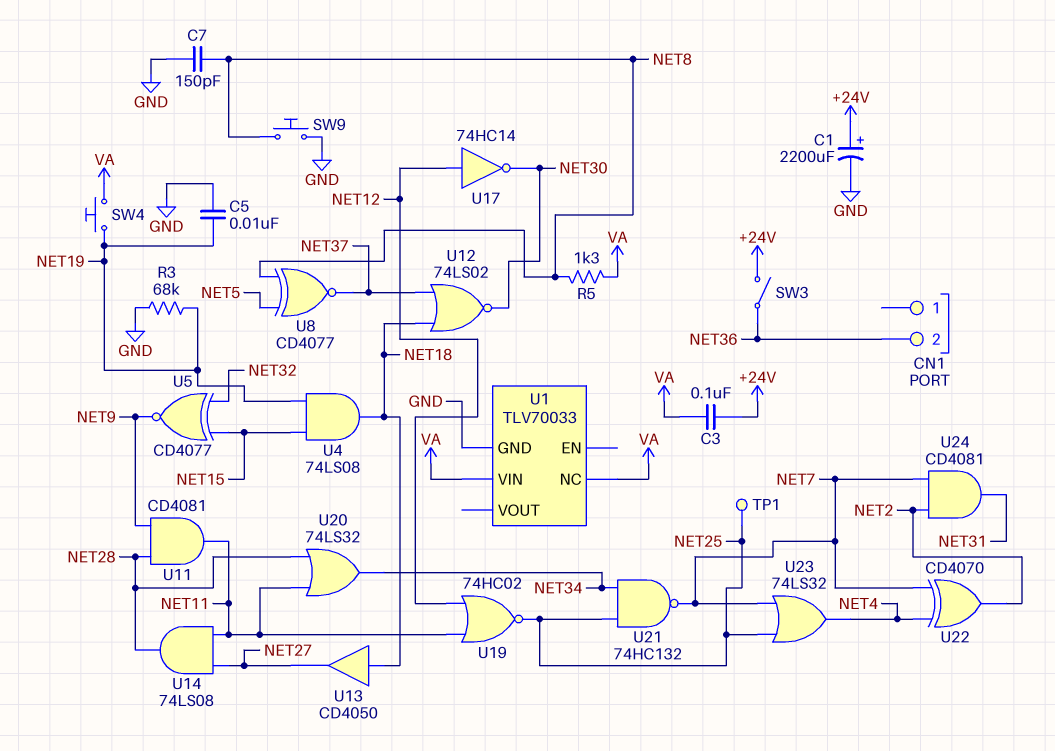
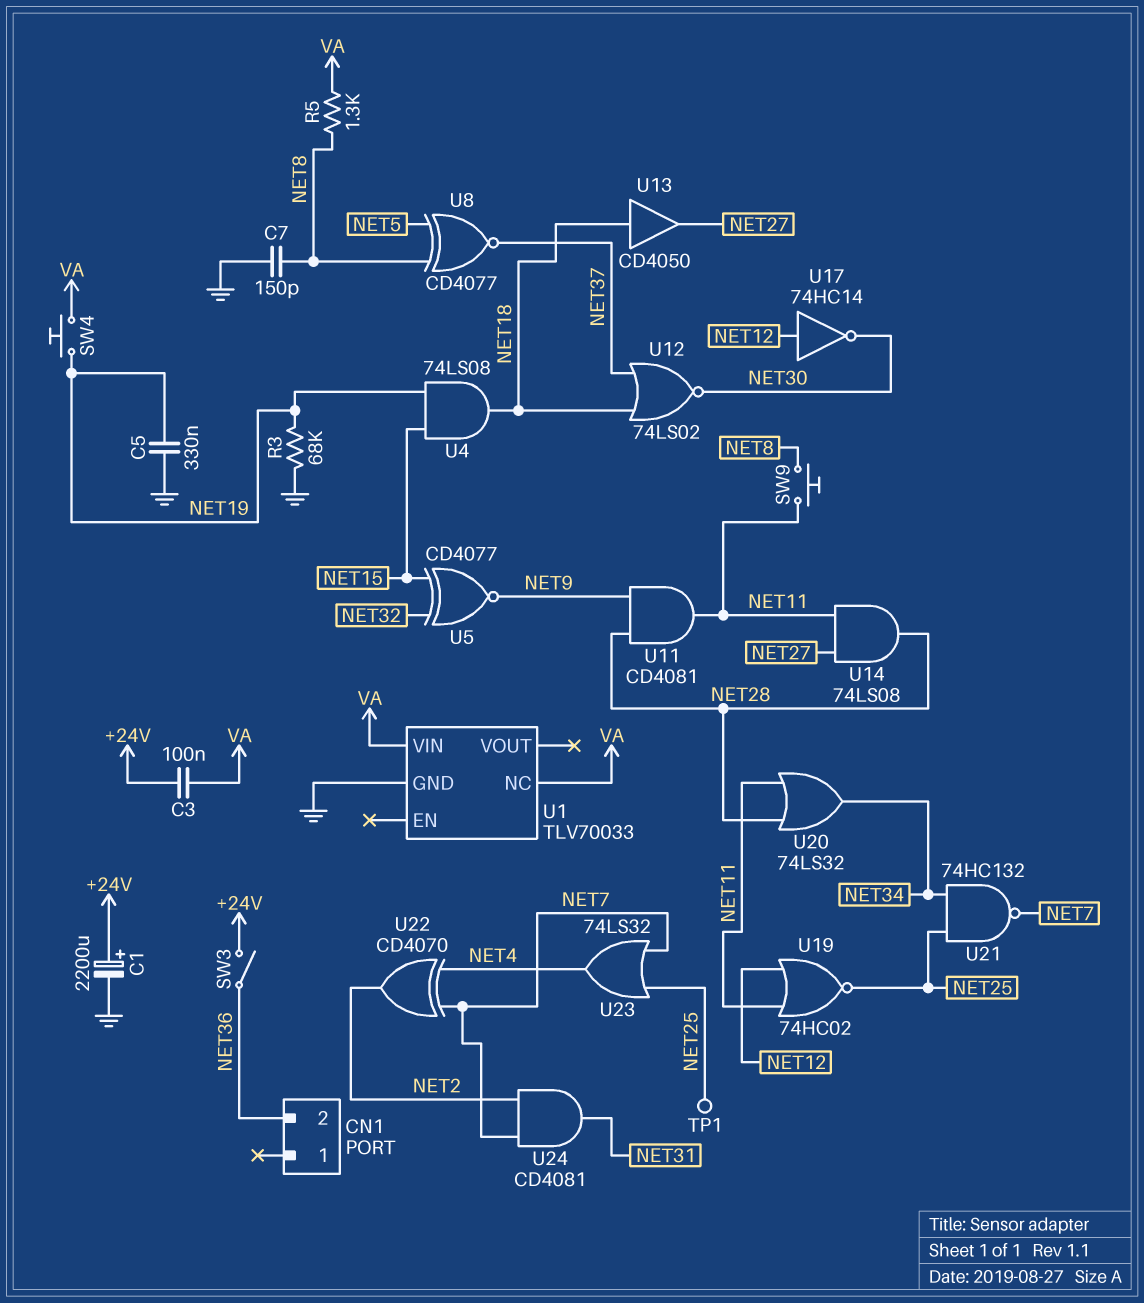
C5: 10nF (GND, NET19) -> 330nF (GND, NET19)
SW9: button (GND, NET8) -> button (NET8, NET11)

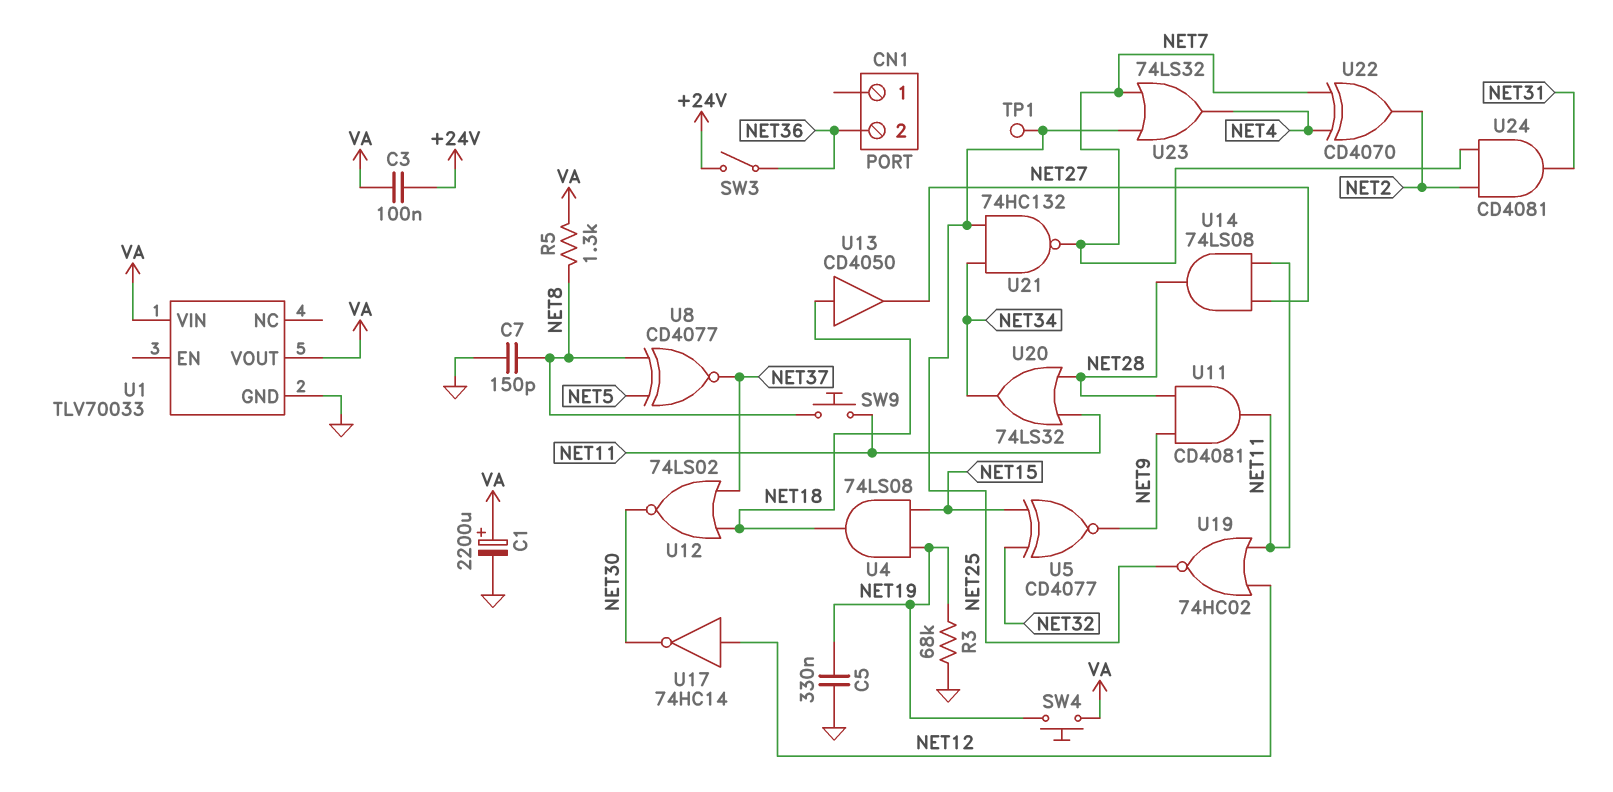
C1: 2200uF (plus +24V, minus GND) -> 2200uF (plus VA, minus GND)
U1 pin NC: VA -> none
U1 pin VOUT: none -> VA

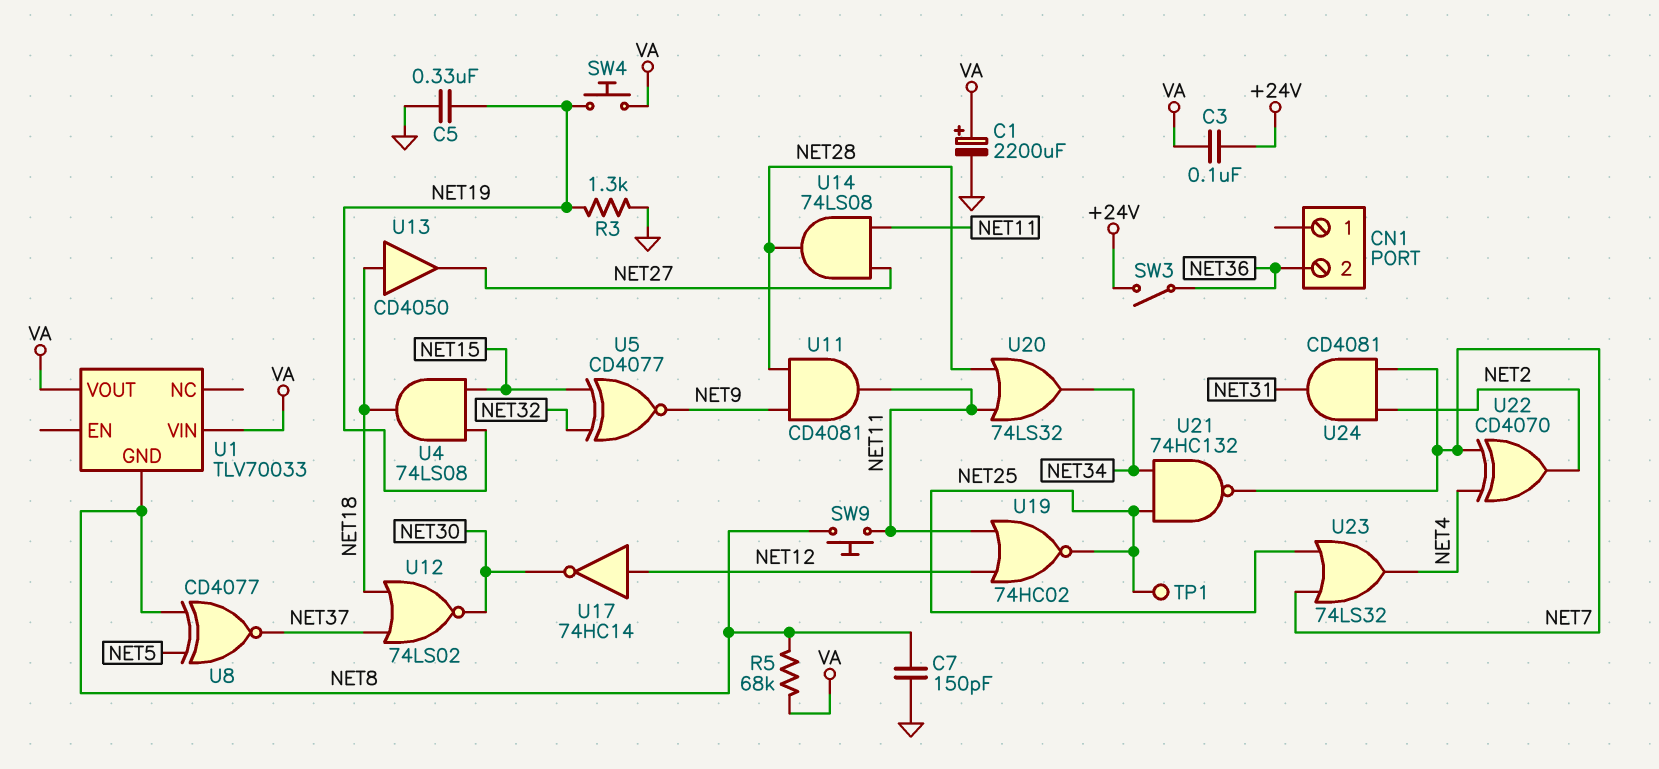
R3: 68k (GND, NET19) -> 1.3k (GND, NET19)
R5: 1.3k (NET8, VA) -> 68k (NET8, VA)
U1 pin GND: GND -> NET8

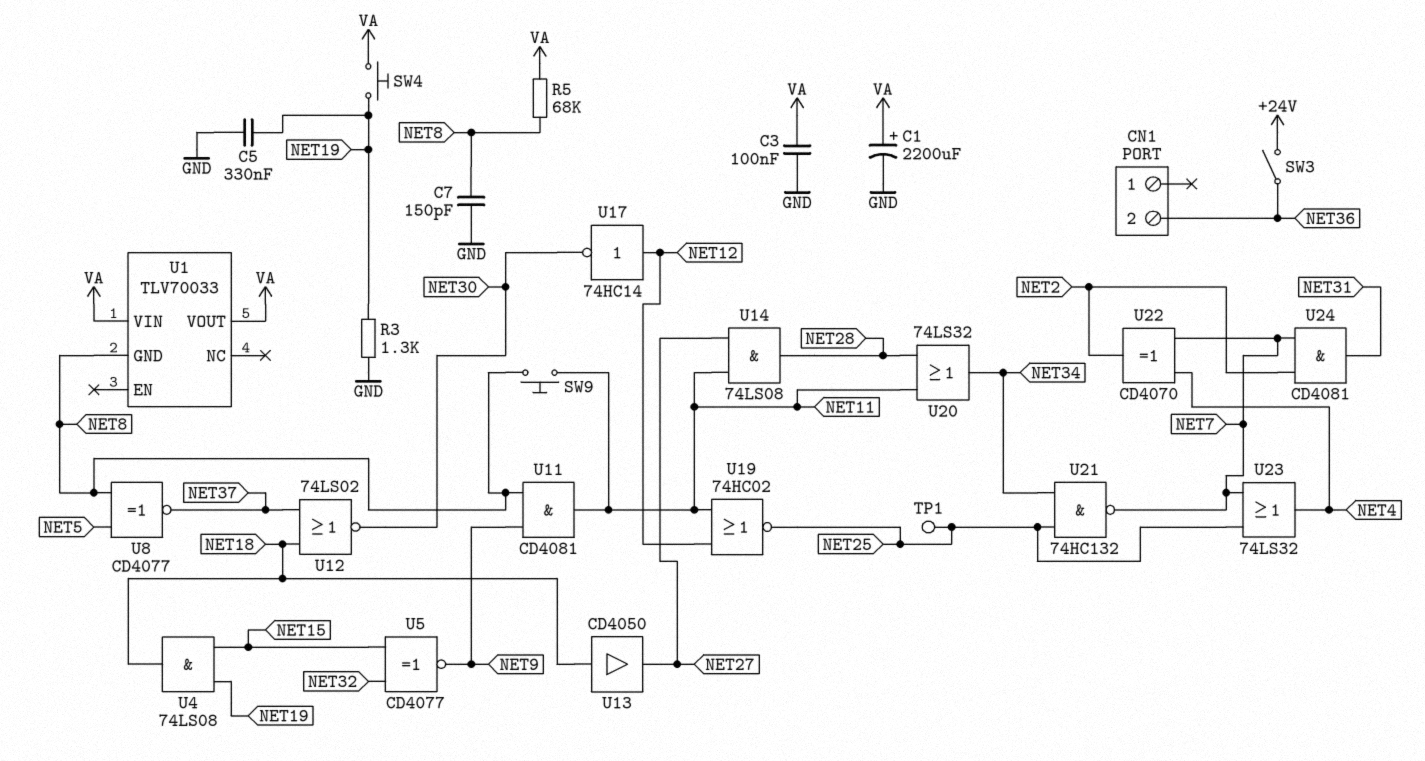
C3: 100nF (+24V, VA) -> 100nF (GND, VA)
U11: AND CD4081 (in NET9, in NET28, out NET11) -> AND CD4081 (in NET8, in NET9, out NET11)

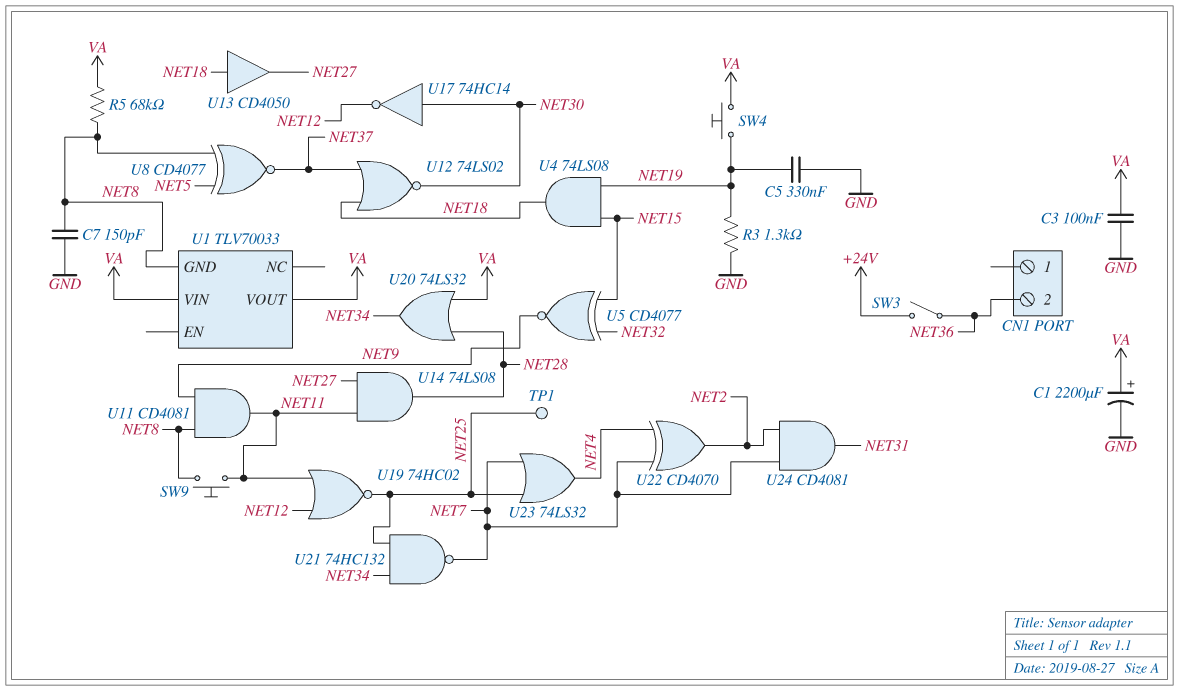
U17: NOT 74HC14 (in NET12, out NET30) -> NOT 74HC14 (in NET30, out NET12)
U20: OR 74LS32 (in NET11, in NET28, out NET34) -> OR 74LS32 (in NET28, in VA, out NET34)

